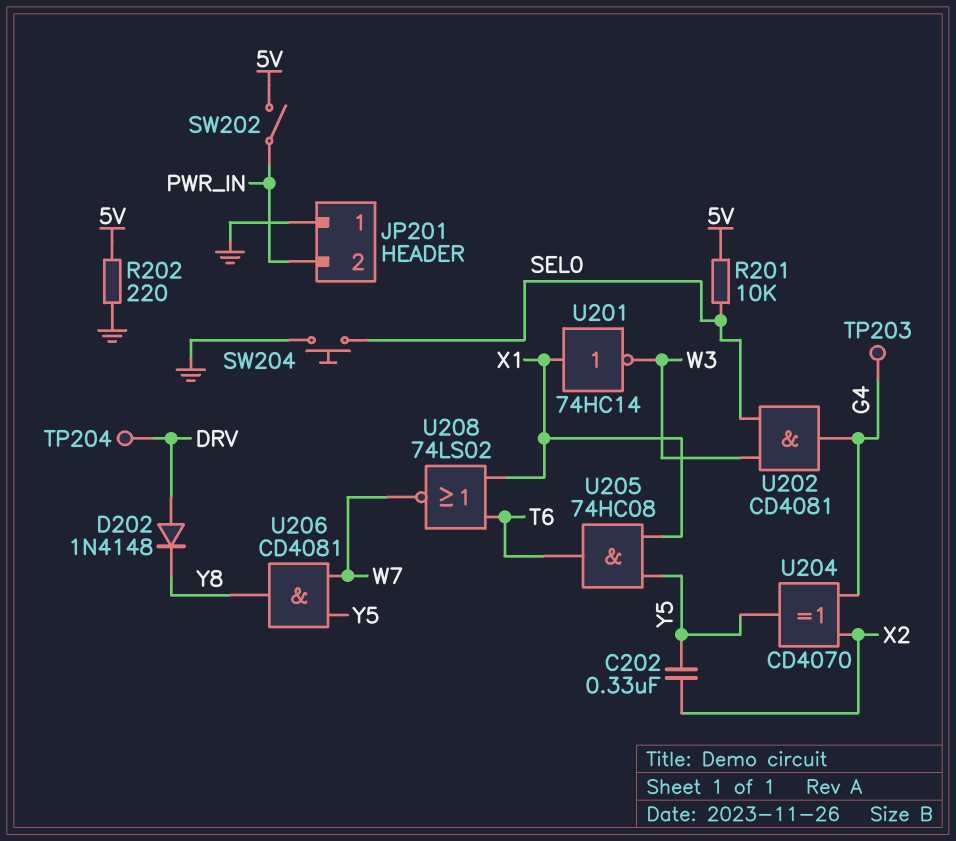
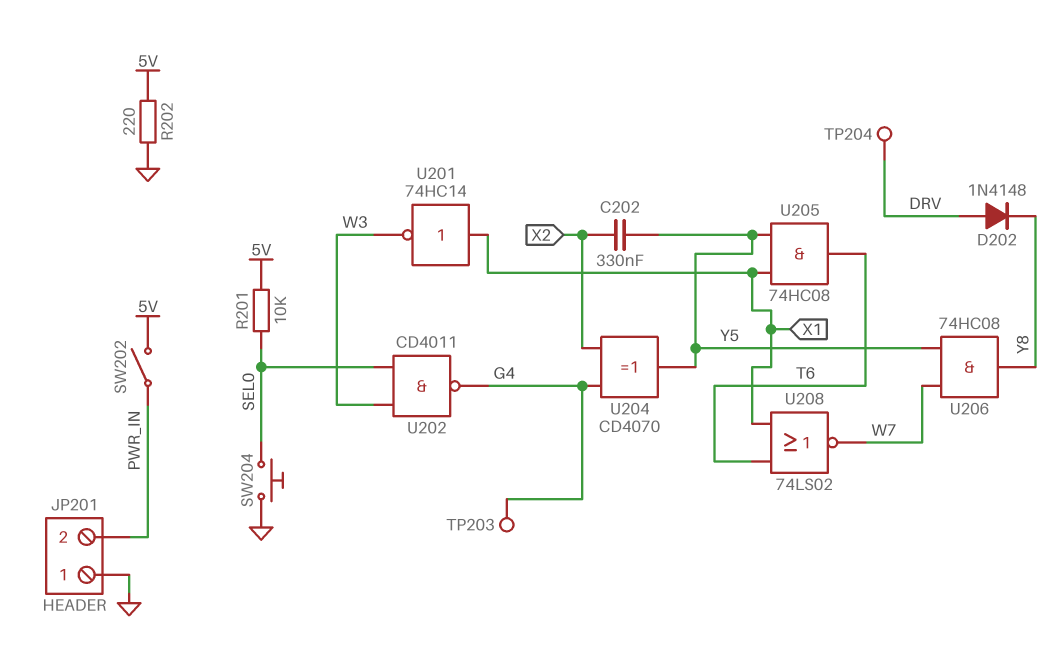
U202: AND CD4081 (in SEL0, in W3, out G4) -> NAND CD4011 (in SEL0, in W3, out G4)
U206: AND CD4081 (in W7, in Y5, out Y8) -> AND 74HC08 (in W7, in Y5, out Y8)

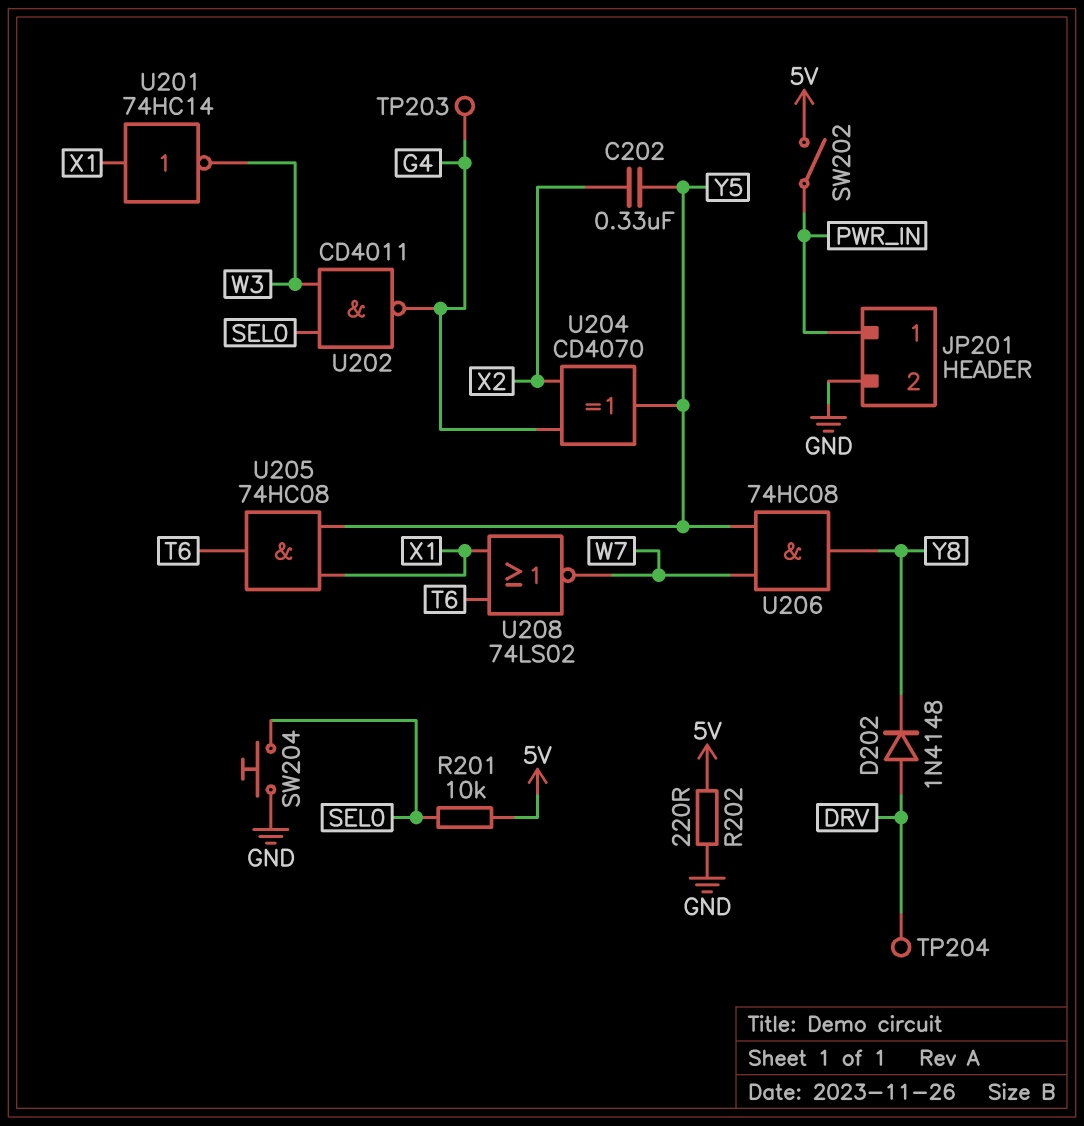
JP201 pin 1: GND -> PWR_IN
JP201 pin 2: PWR_IN -> GND

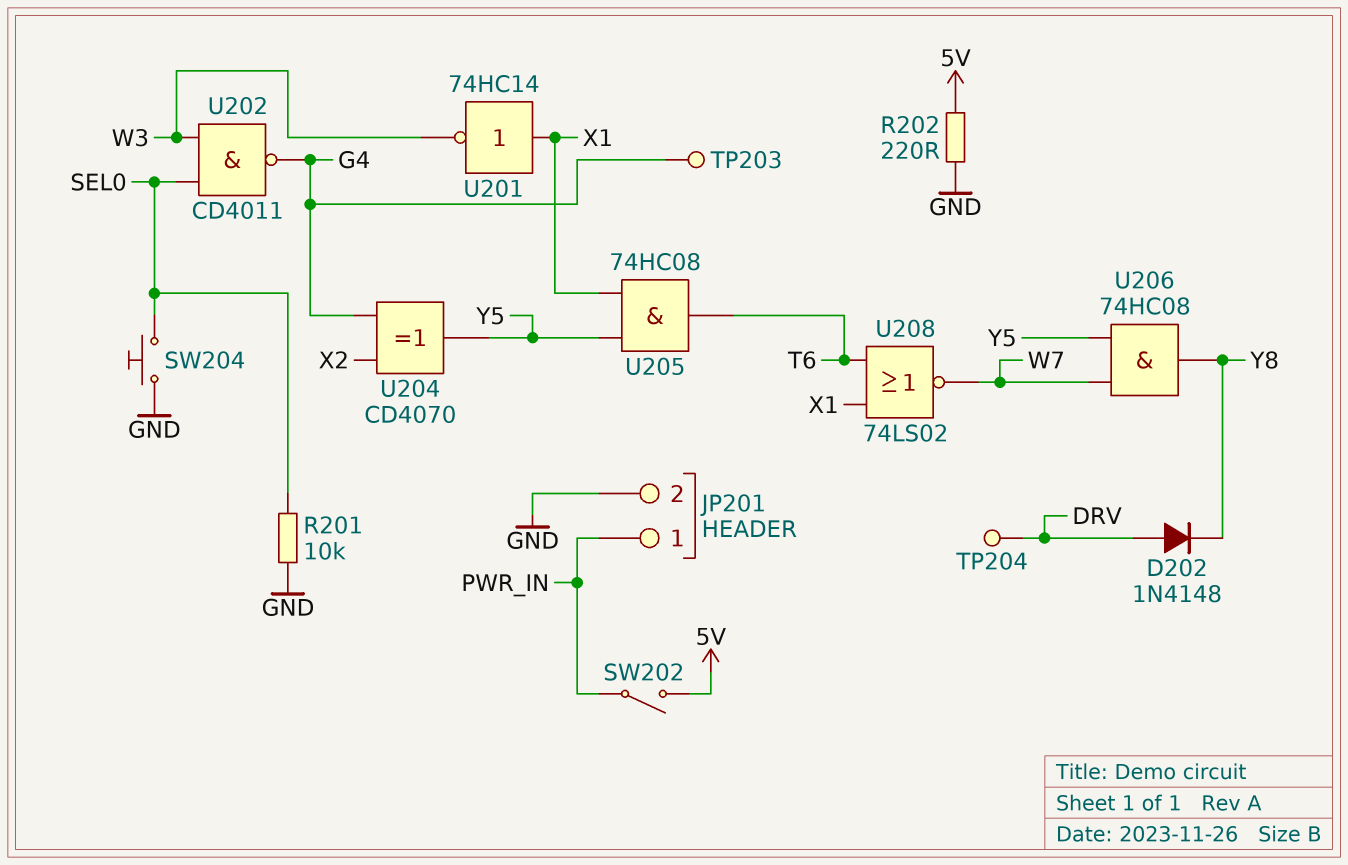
C202: 330nF (X2, Y5) -> none
R201: 10k (5V, SEL0) -> 10k (GND, SEL0)

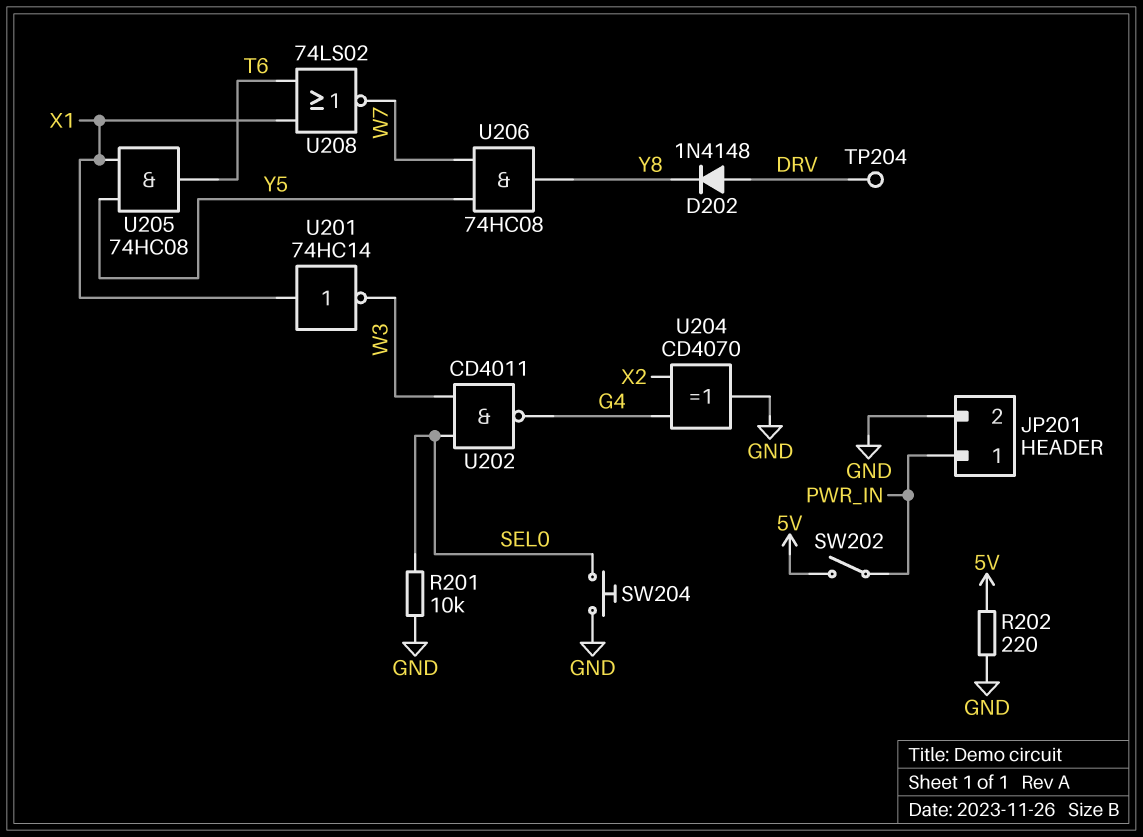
TP203: test point (G4) -> none
U204: XOR CD4070 (in G4, in X2, out Y5) -> XOR CD4070 (in G4, in X2, out GND)

